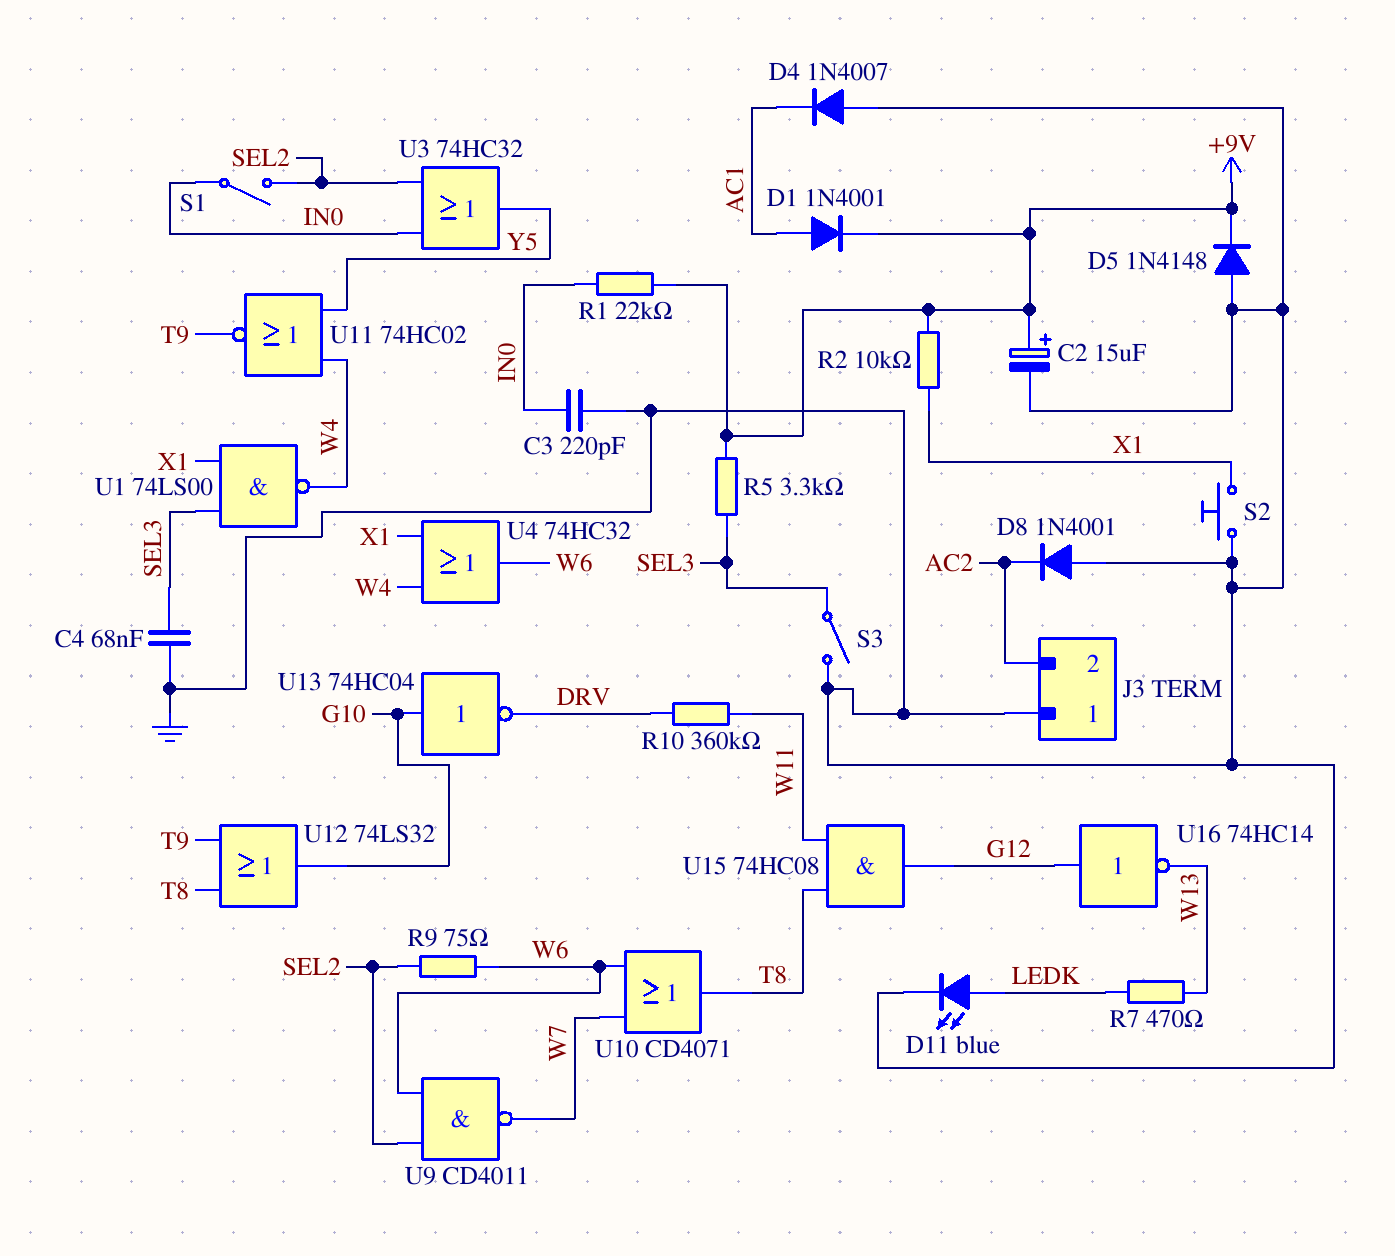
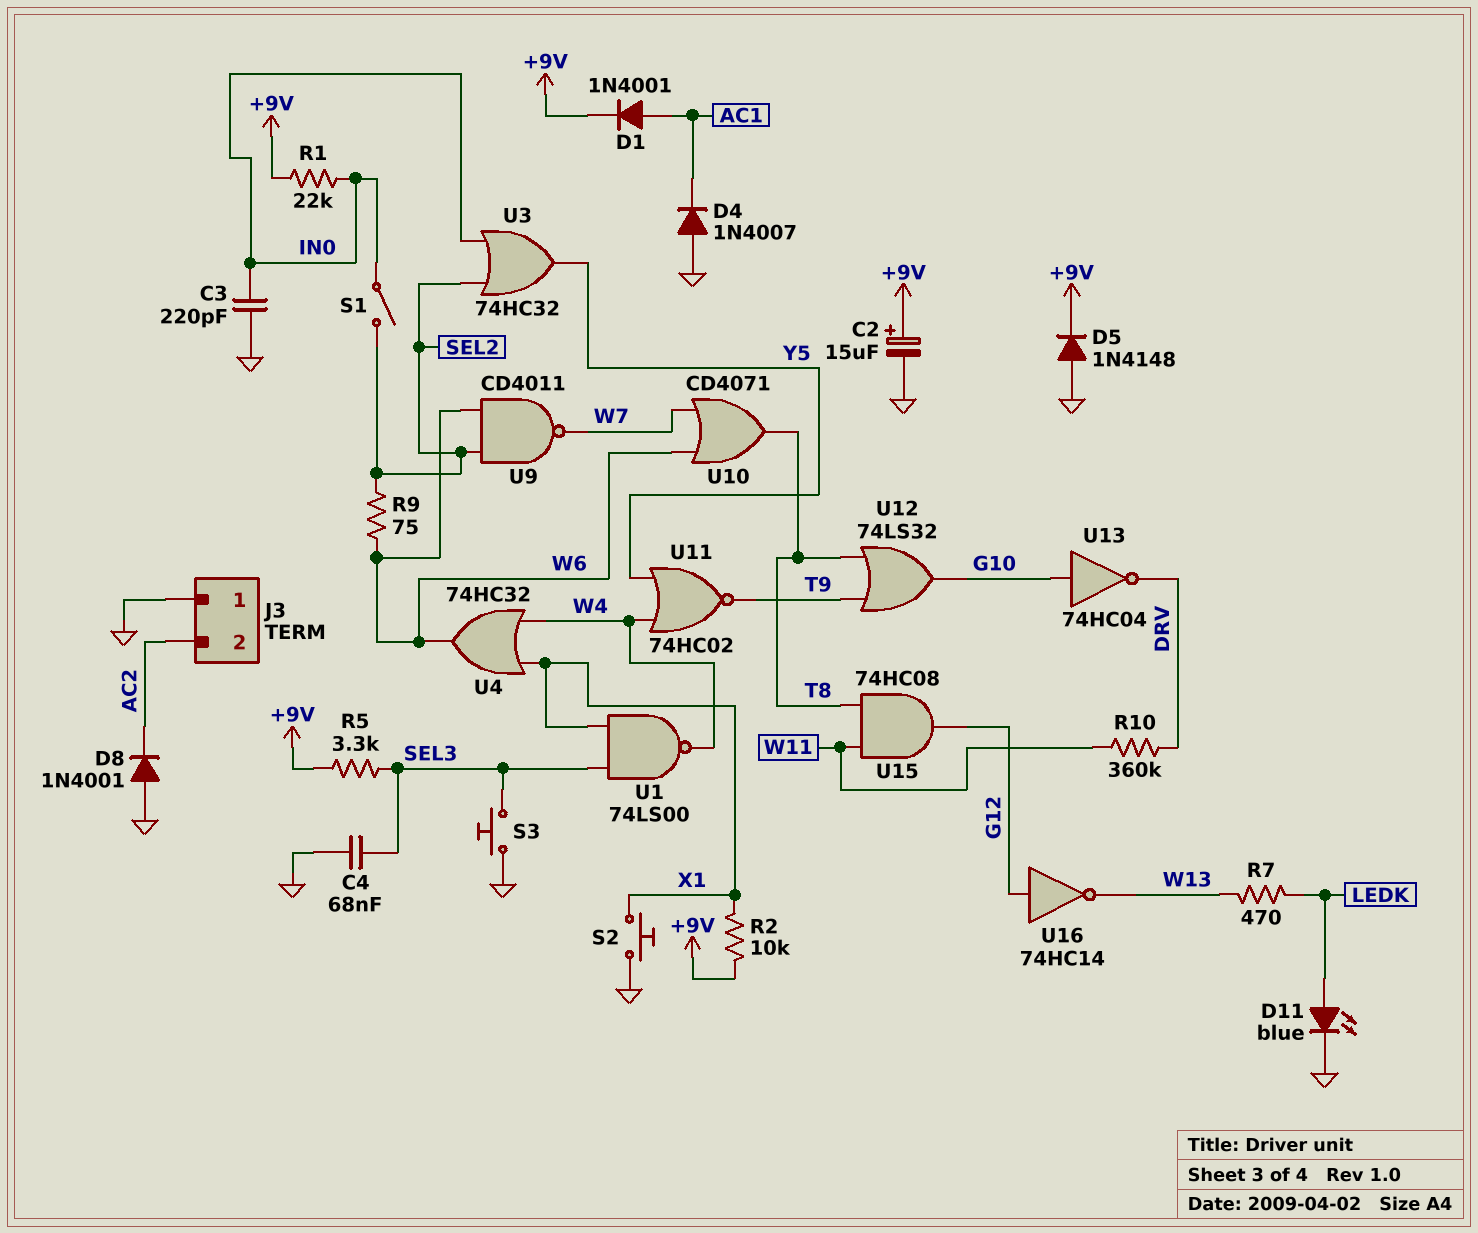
S3: switch (GND, SEL3) -> button (GND, SEL3)

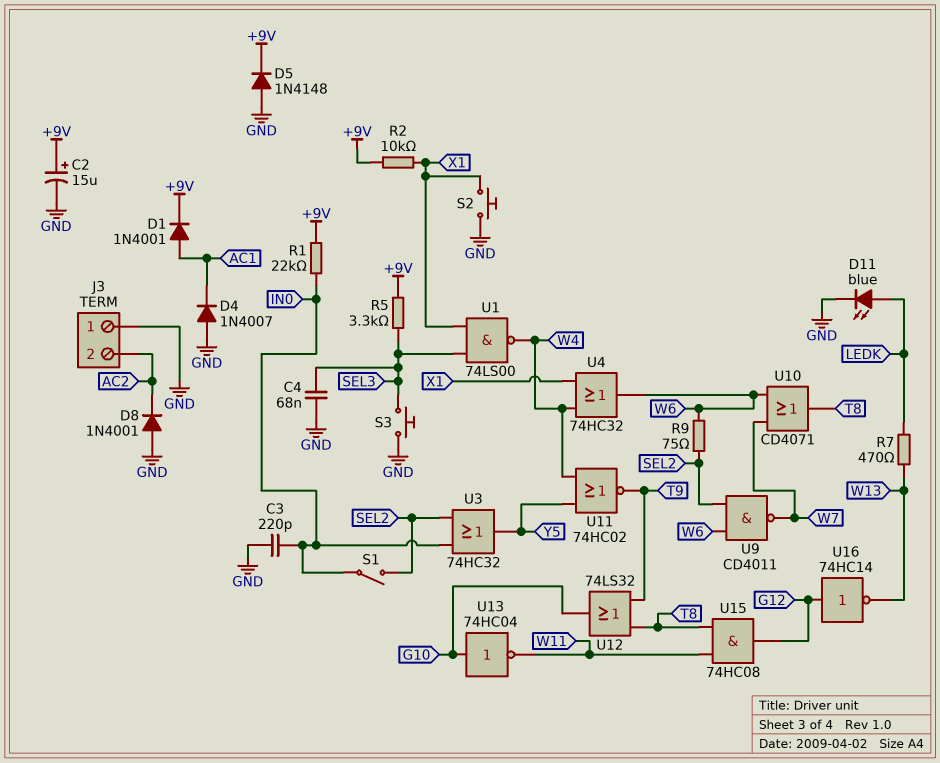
R10: 360k (DRV, W11) -> none
U13: NOT 74HC04 (in G10, out DRV) -> NOT 74HC04 (in G10, out W11)

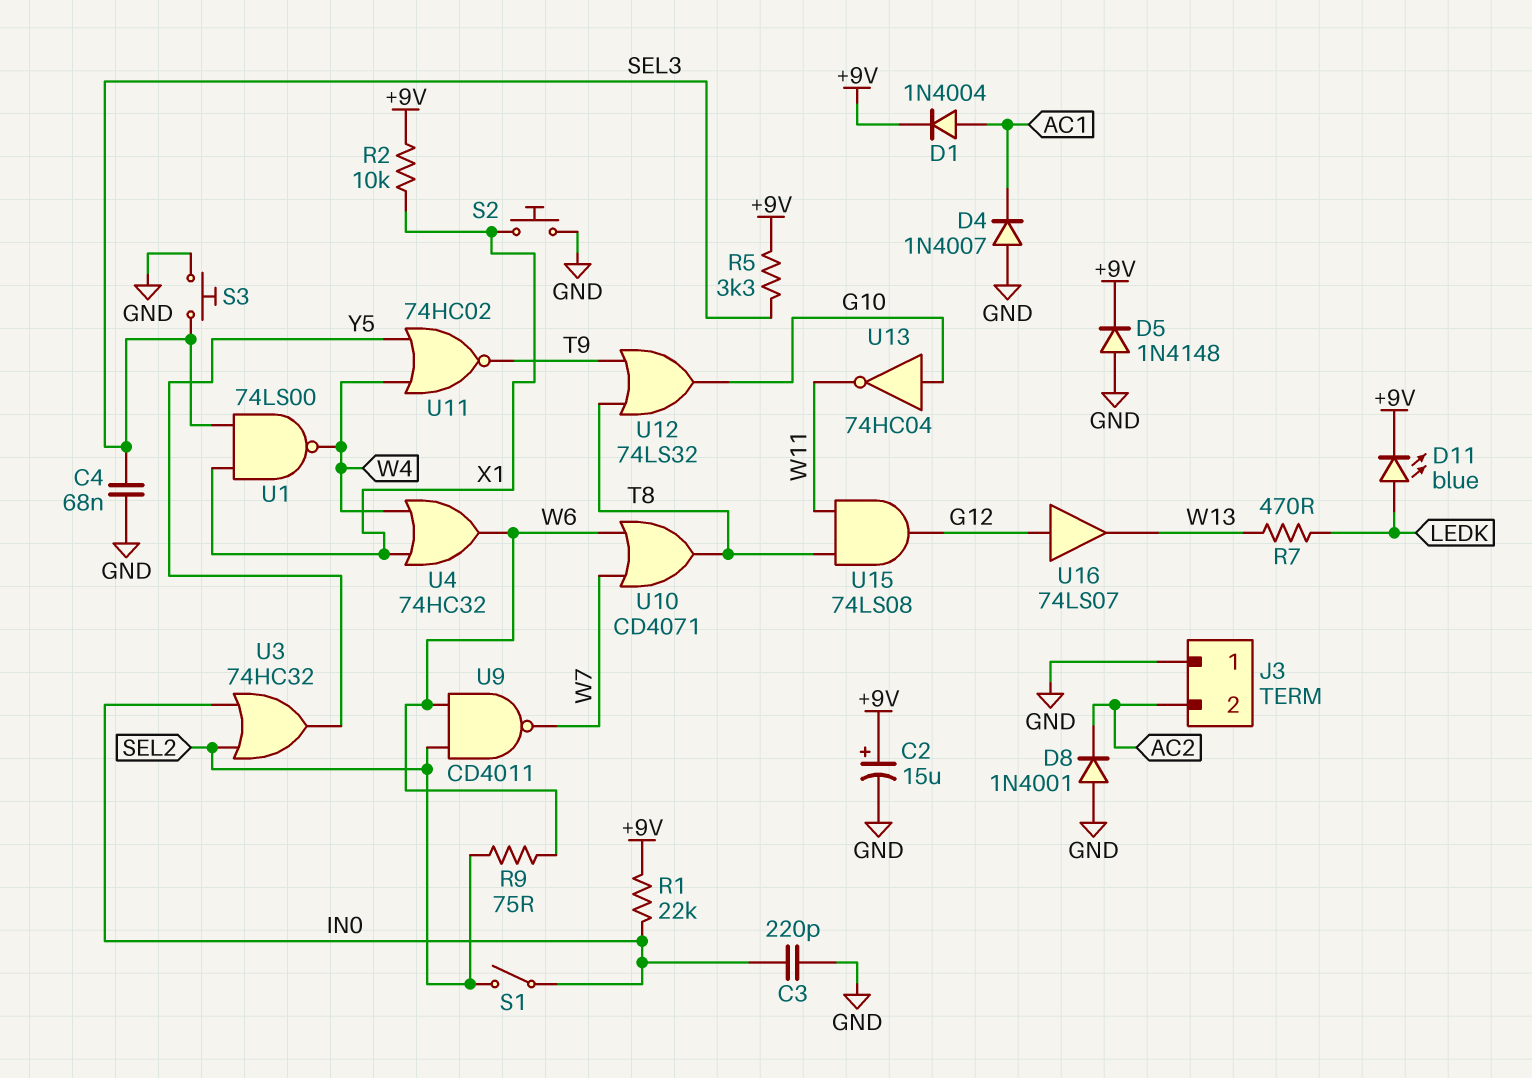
D1: diode 1N4001 (A AC1, K +9V) -> diode 1N4004 (A AC1, K +9V)
D11: LED blue (A LEDK, K GND) -> LED blue (A LEDK, K +9V)
U15: AND 74HC08 (in T8, in W11, out G12) -> AND 74LS08 (in T8, in W11, out G12)
U16: NOT 74HC14 (in G12, out W13) -> buffer 74LS07 (in G12, out W13)

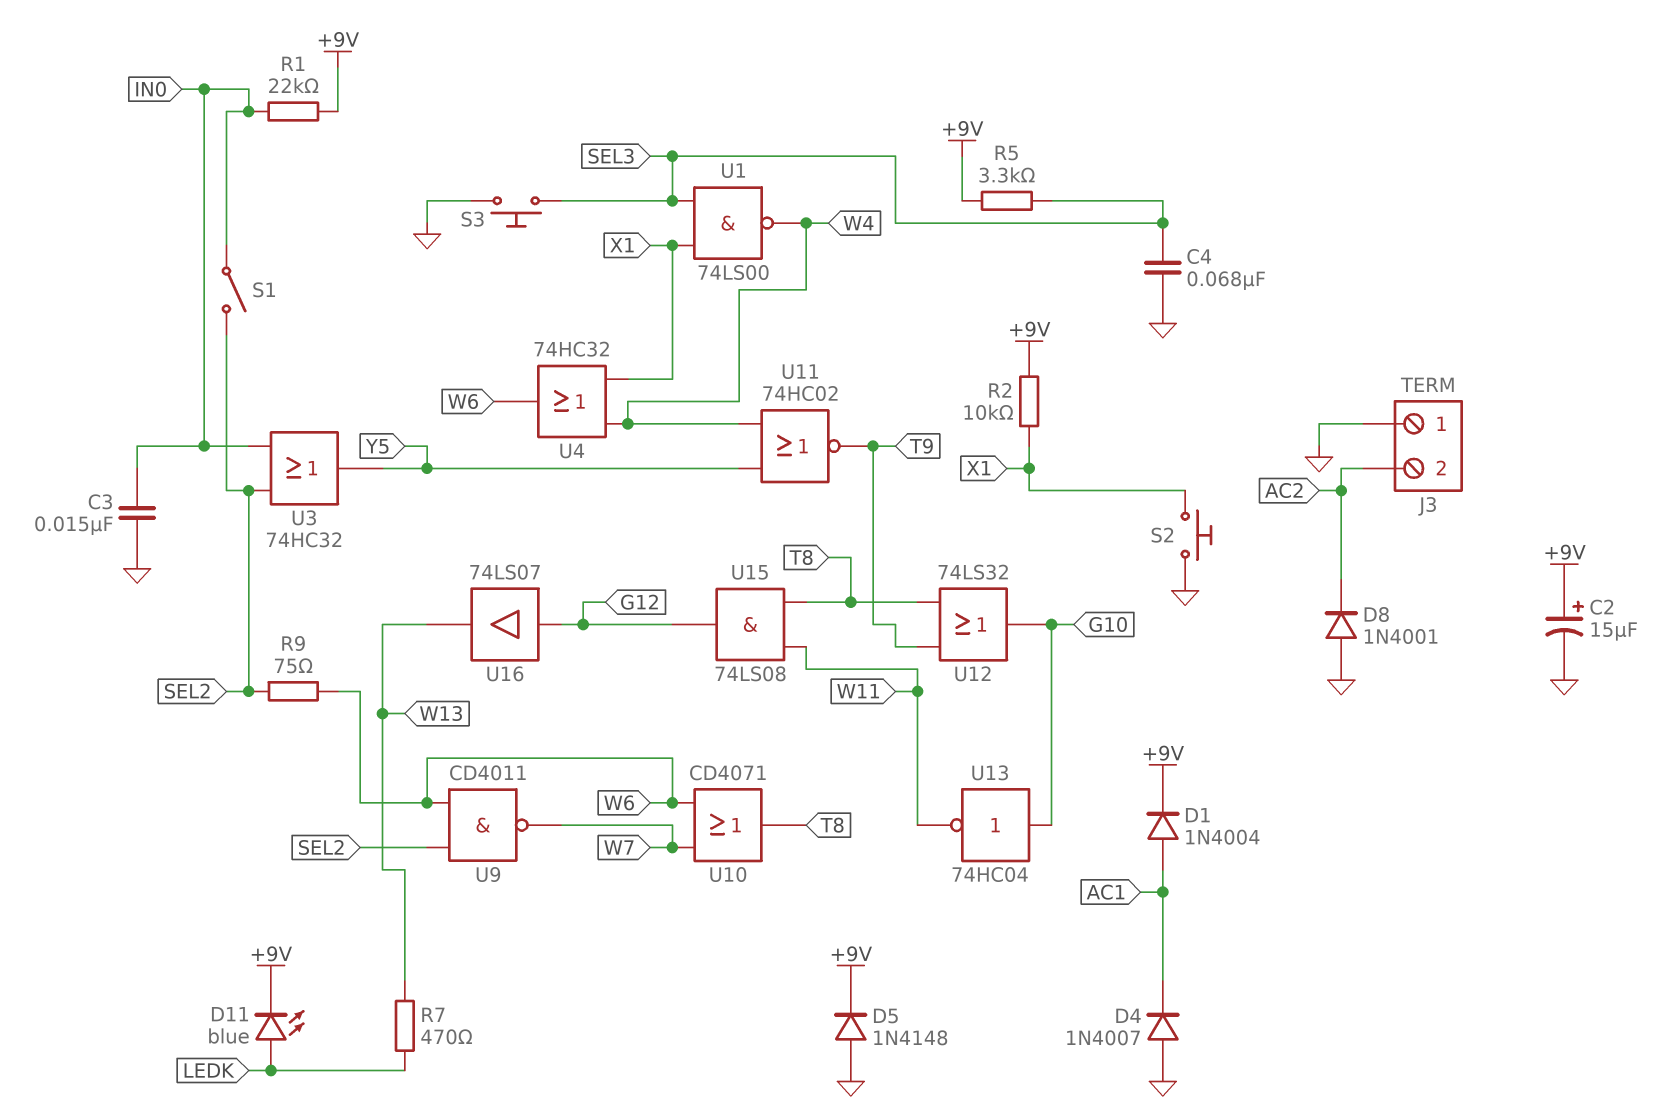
C3: 220pF (GND, IN0) -> 15nF (GND, IN0)

